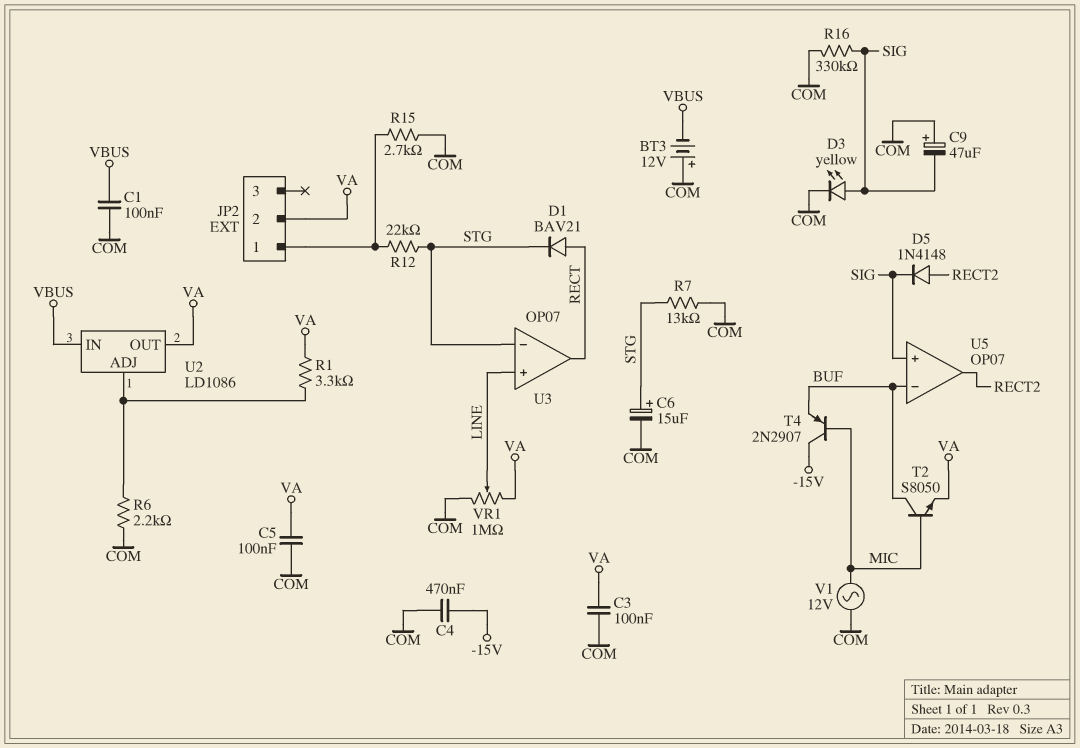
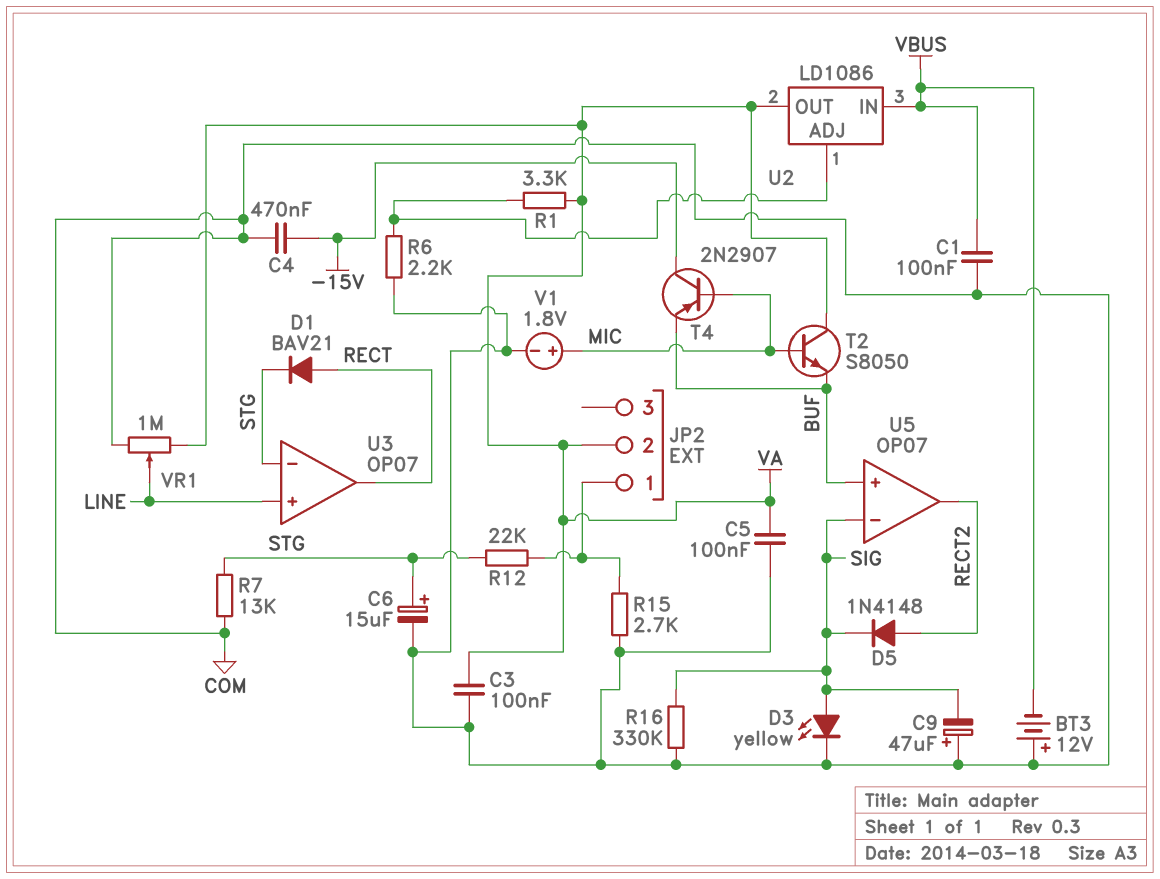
T2: NPN S8050 (B MIC, C BUF, E VA) -> NPN S8050 (B MIC, C VA, E BUF)
U5 pin in+: SIG -> BUF
U5 pin in-: BUF -> SIG
V1: AC 12V (COM, MIC) -> 1.8V (plus MIC, minus COM)

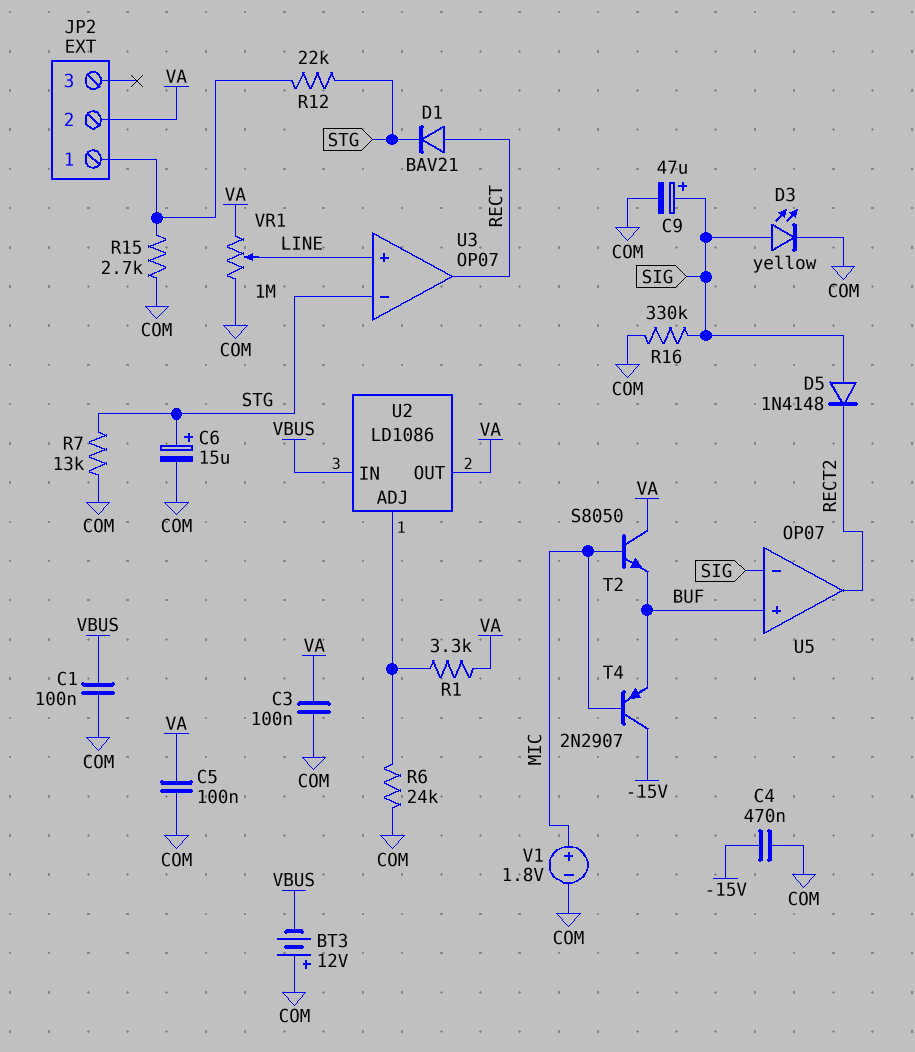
C9: 47uF (plus COM, minus SIG) -> 47uF (plus SIG, minus COM)
D5: diode 1N4148 (A RECT2, K SIG) -> diode 1N4148 (A SIG, K RECT2)
R6: 2.2k (COM, U2/ADJ) -> 24k (COM, U2/ADJ)

